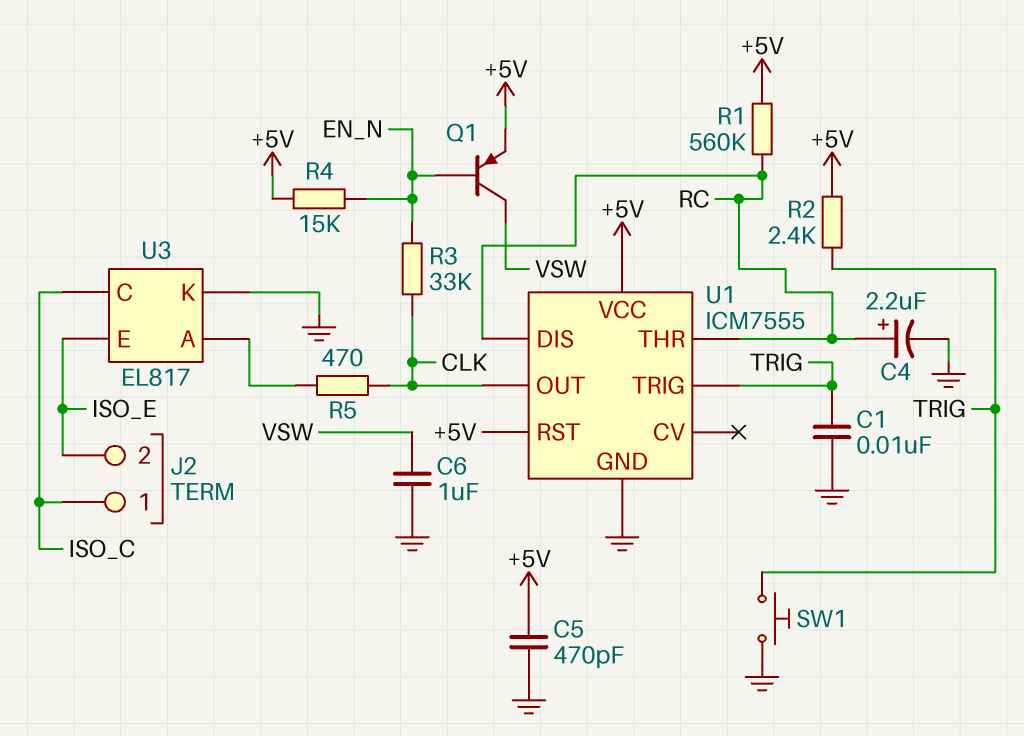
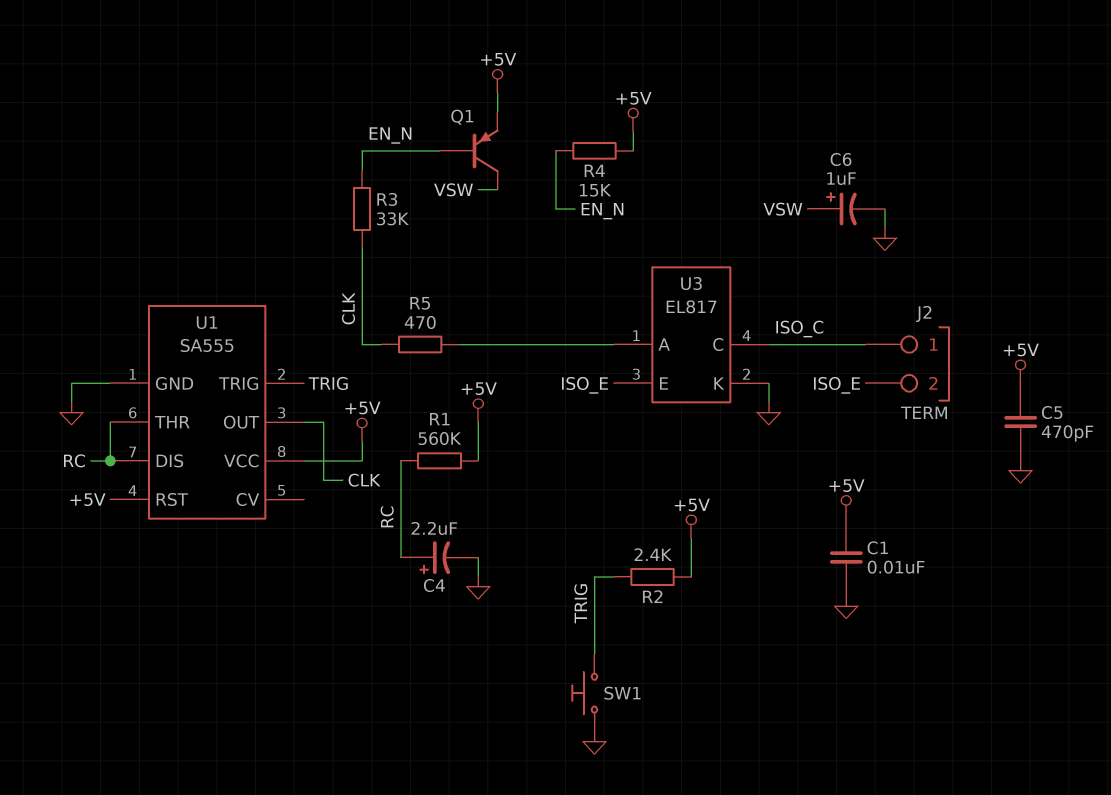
C1: 10nF (GND, TRIG) -> 10nF (+5V, GND)
C6: 1uF (GND, VSW) -> 1uF (plus VSW, minus GND)
U1: ICM7555 -> SA555

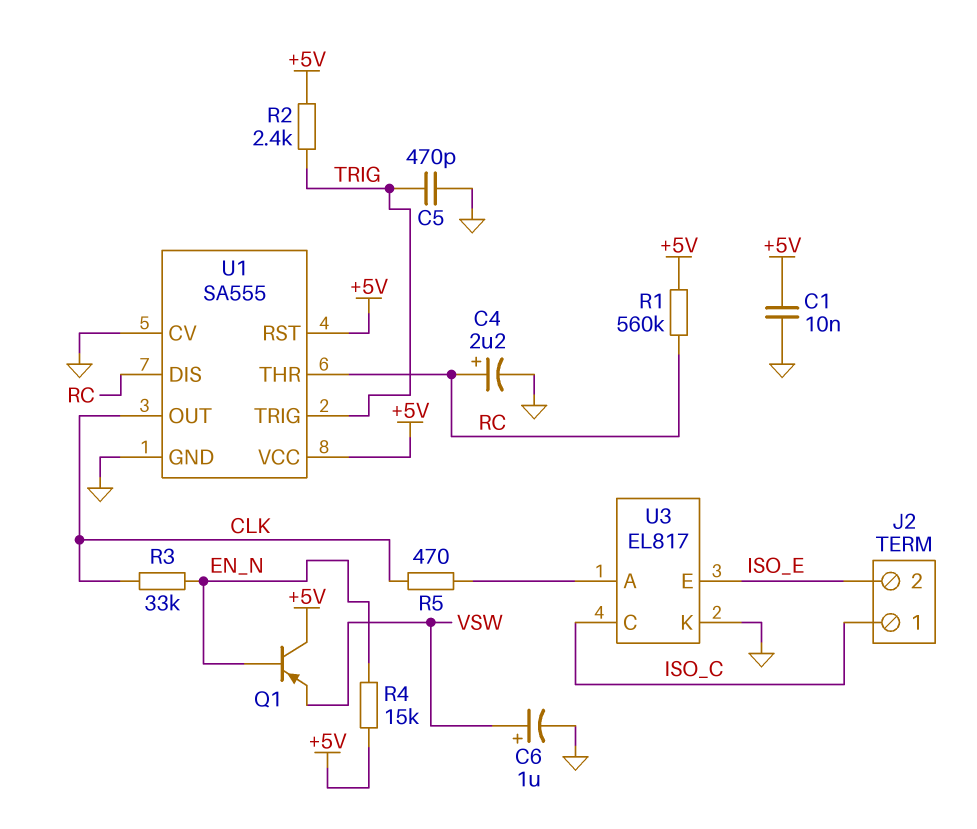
C5: 470pF (+5V, GND) -> 470pF (GND, TRIG)
Q1: PNP (B EN_N, C VSW, E +5V) -> PNP (B EN_N, C +5V, E VSW)
SW1: button (GND, TRIG) -> none
U1 pin CV: none -> GND

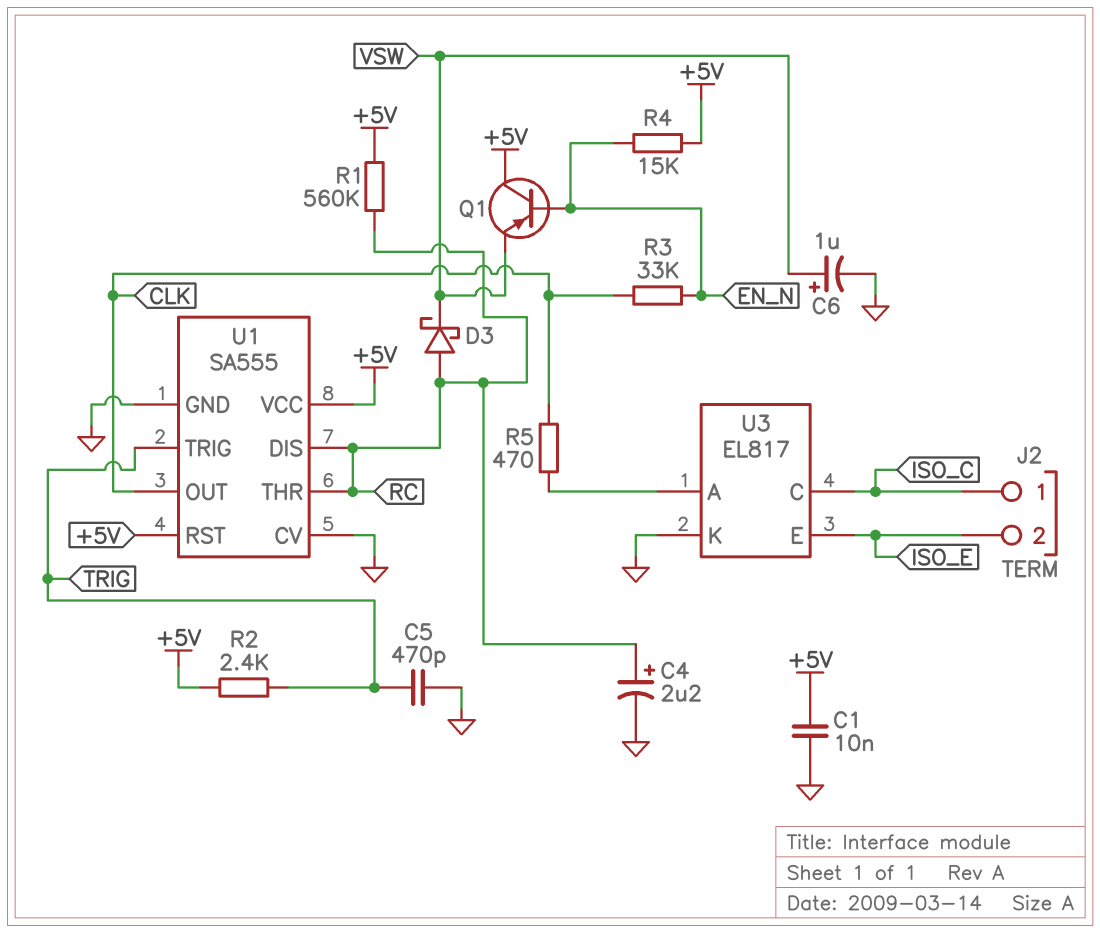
D3: none -> schottky (A RC, K VSW)

